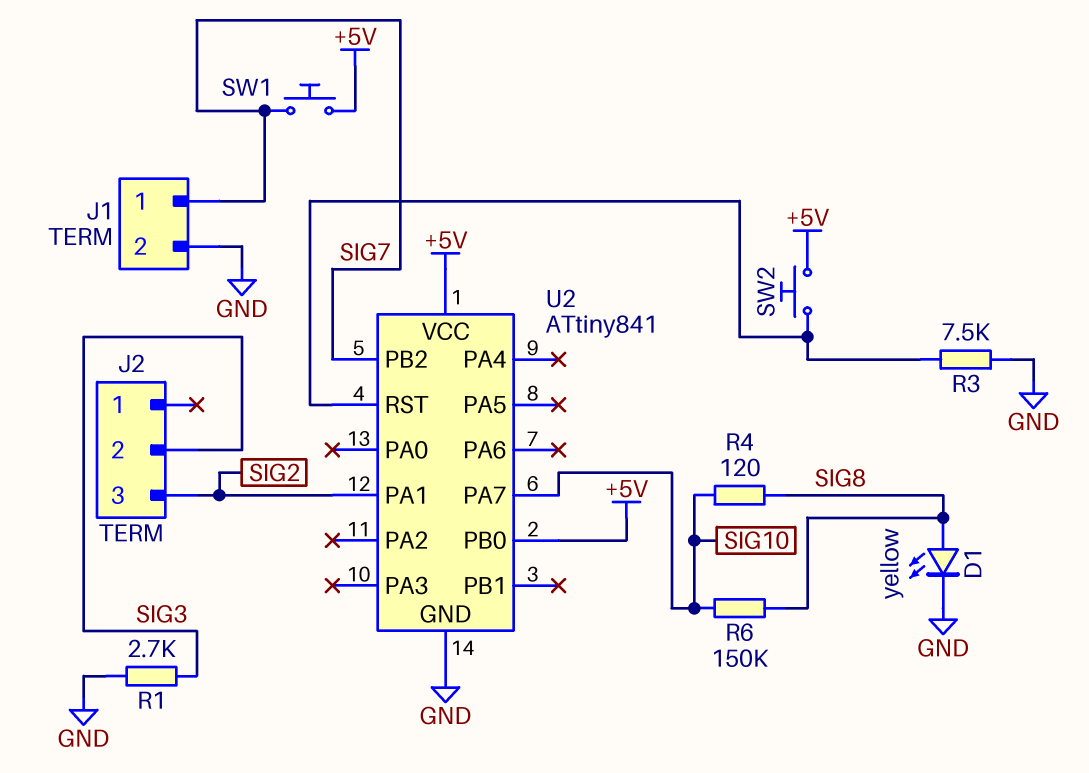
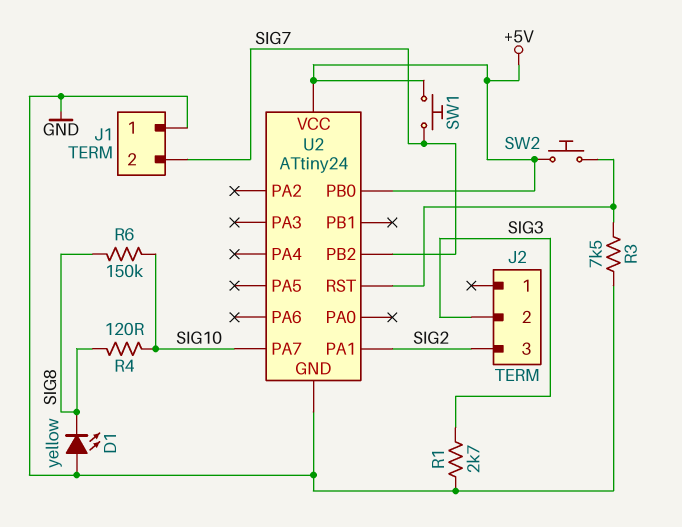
D1: LED yellow (A SIG8, K GND) -> LED yellow (A GND, K SIG8)
J1 pin 1: SIG7 -> GND
J1 pin 2: GND -> SIG7
U2: ATtiny841 -> ATtiny24

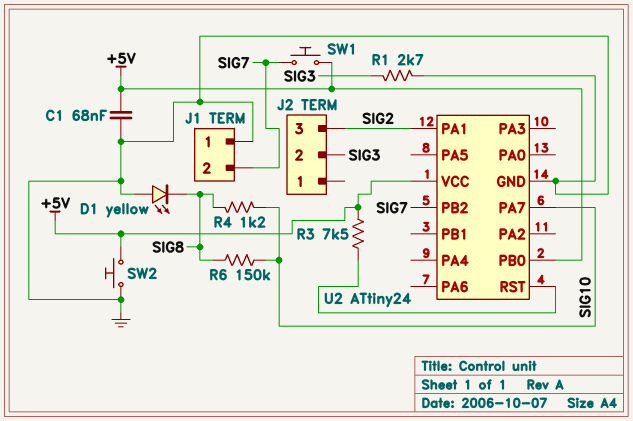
C1: none -> 68nF (+5V, GND)
R3: 7.5k (GND, U2/RST) -> 7.5k (+5V, U2/RST)
R4: 120 (SIG8, SIG10) -> 1.2k (SIG8, SIG10)
SW2: button (+5V, U2/RST) -> button (+5V, GND)

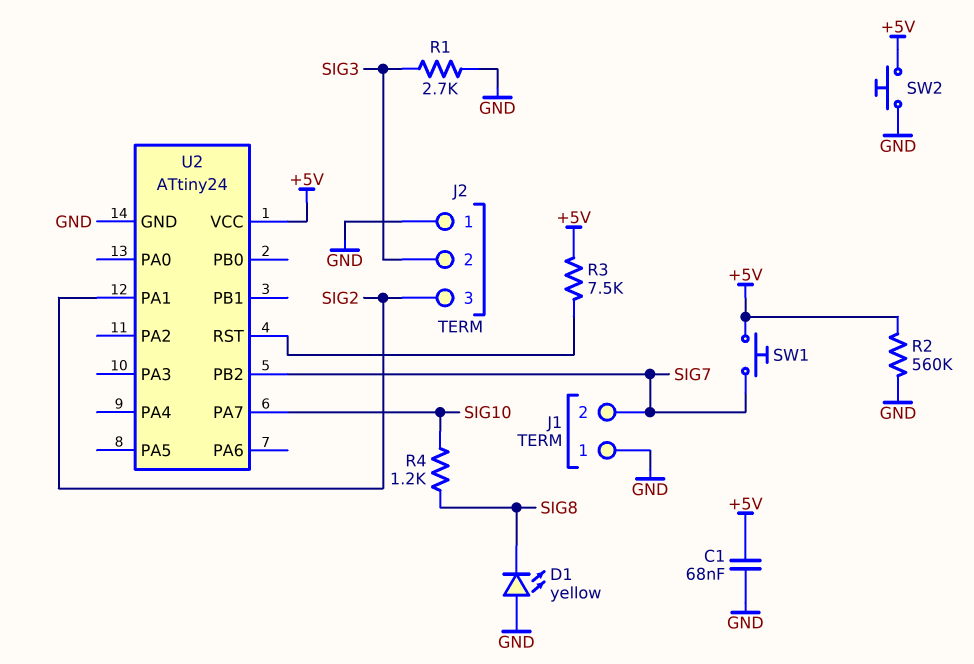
J2 pin 1: none -> GND
R2: none -> 560k (+5V, GND)
R6: 150k (SIG8, SIG10) -> none
U2 pin PB0: +5V -> none

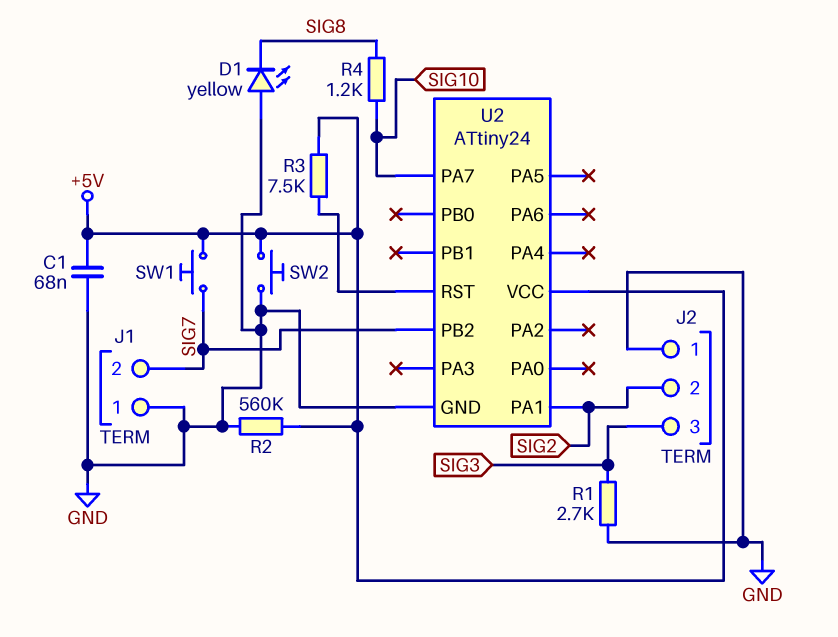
J2 pin 2: SIG3 -> SIG2
J2 pin 3: SIG2 -> SIG3

